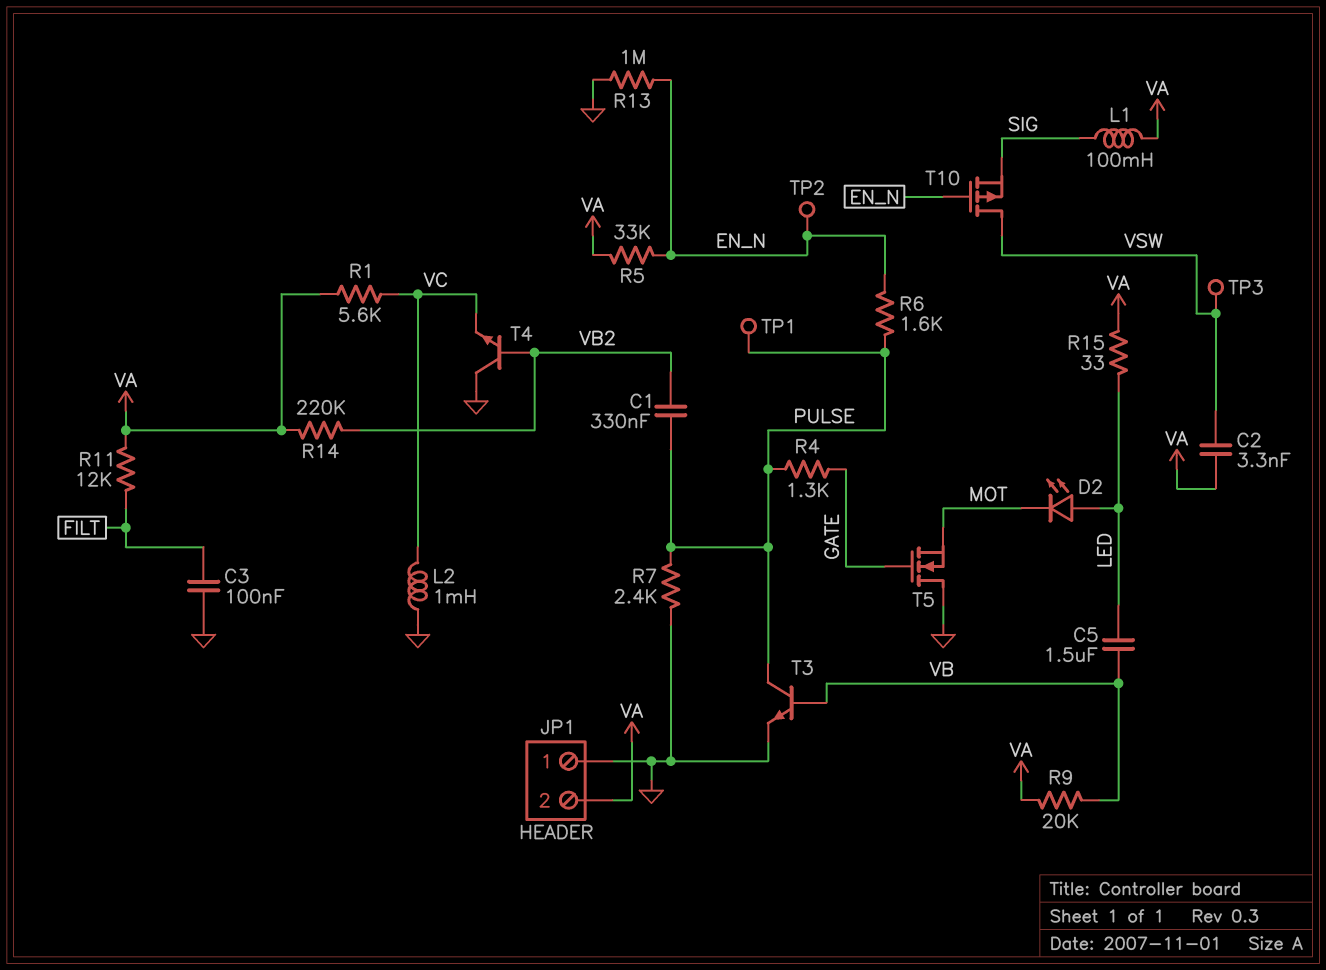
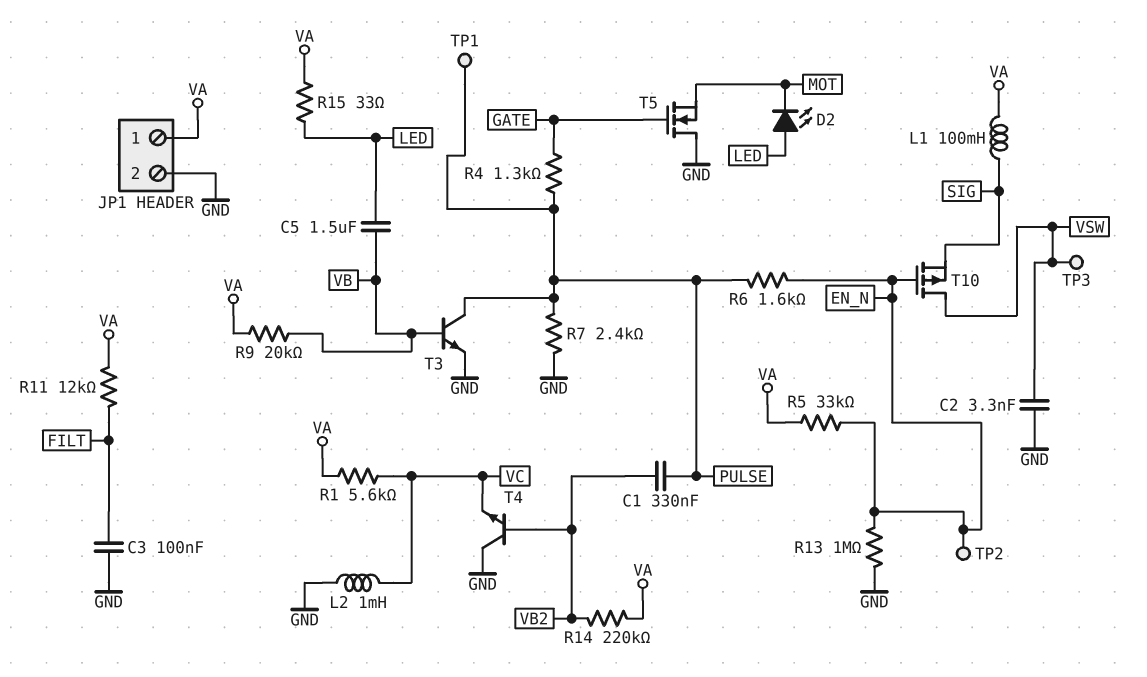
C2: 3.3nF (VA, VSW) -> 3.3nF (GND, VSW)
JP1 pin 1: GND -> VA
JP1 pin 2: VA -> GND

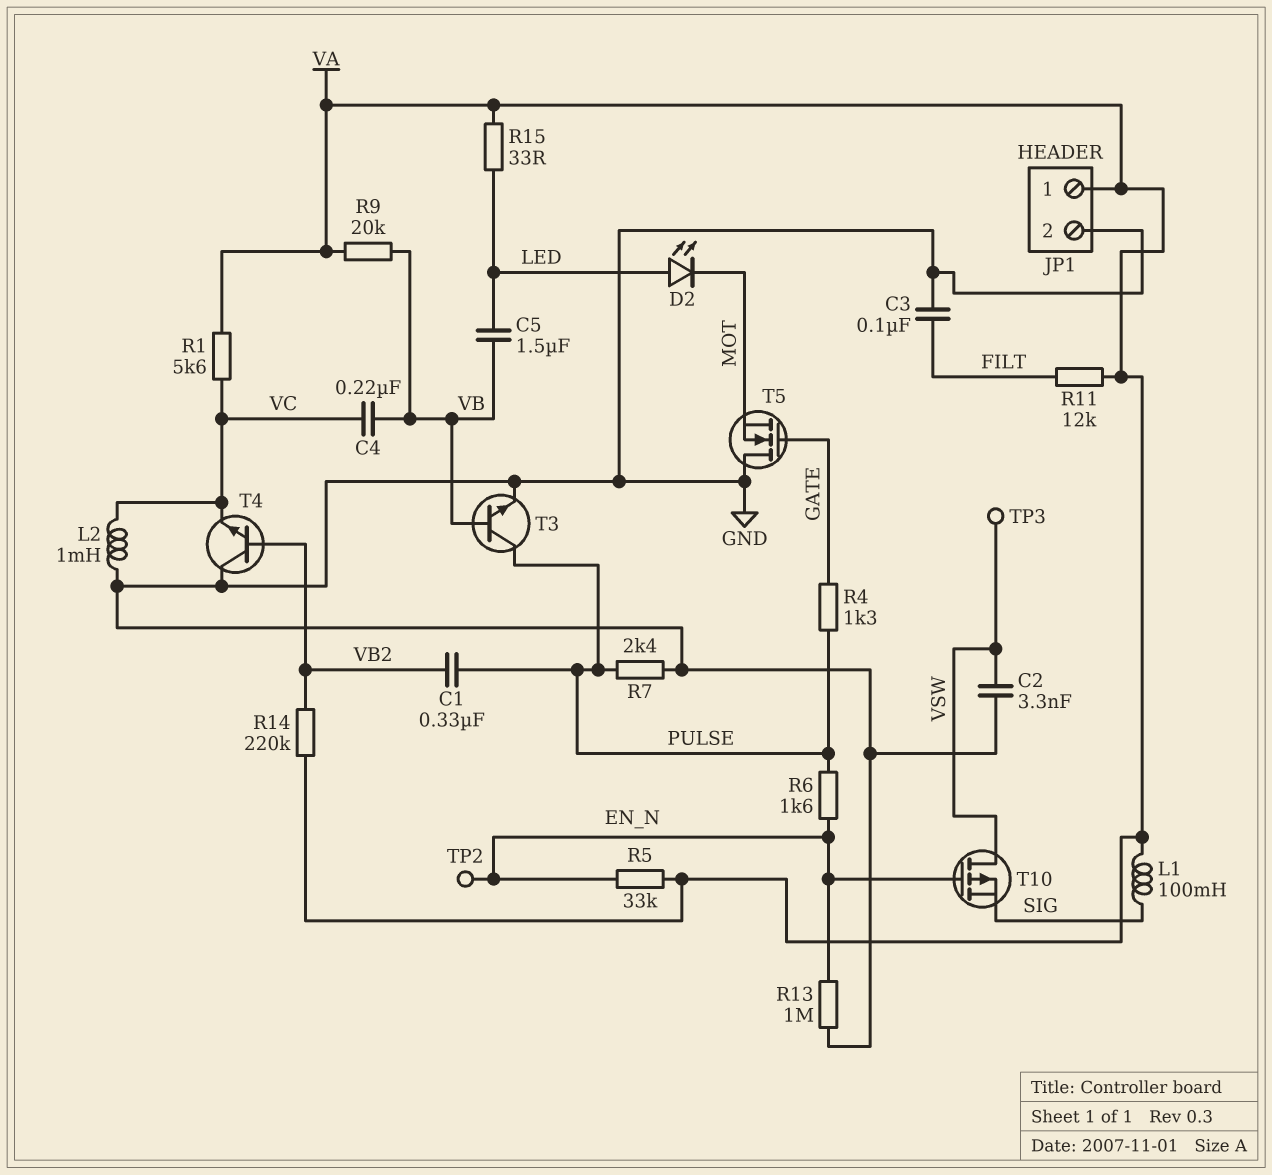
C4: none -> 220nF (VB, VC)
TP1: test point (PULSE) -> none

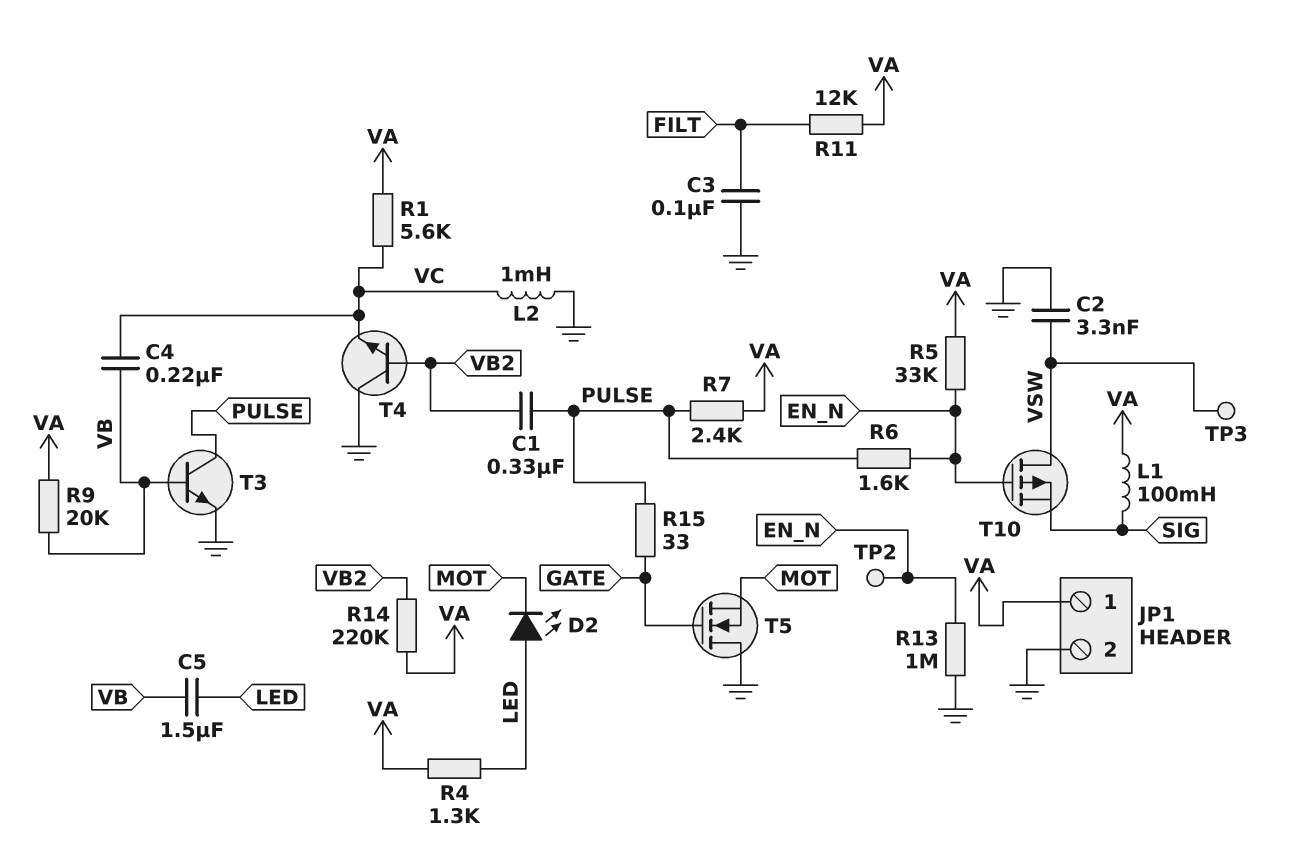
R4: 1.3k (GATE, PULSE) -> 1.3k (LED, VA)
R7: 2.4k (GND, PULSE) -> 2.4k (PULSE, VA)
R15: 33 (LED, VA) -> 33 (GATE, PULSE)

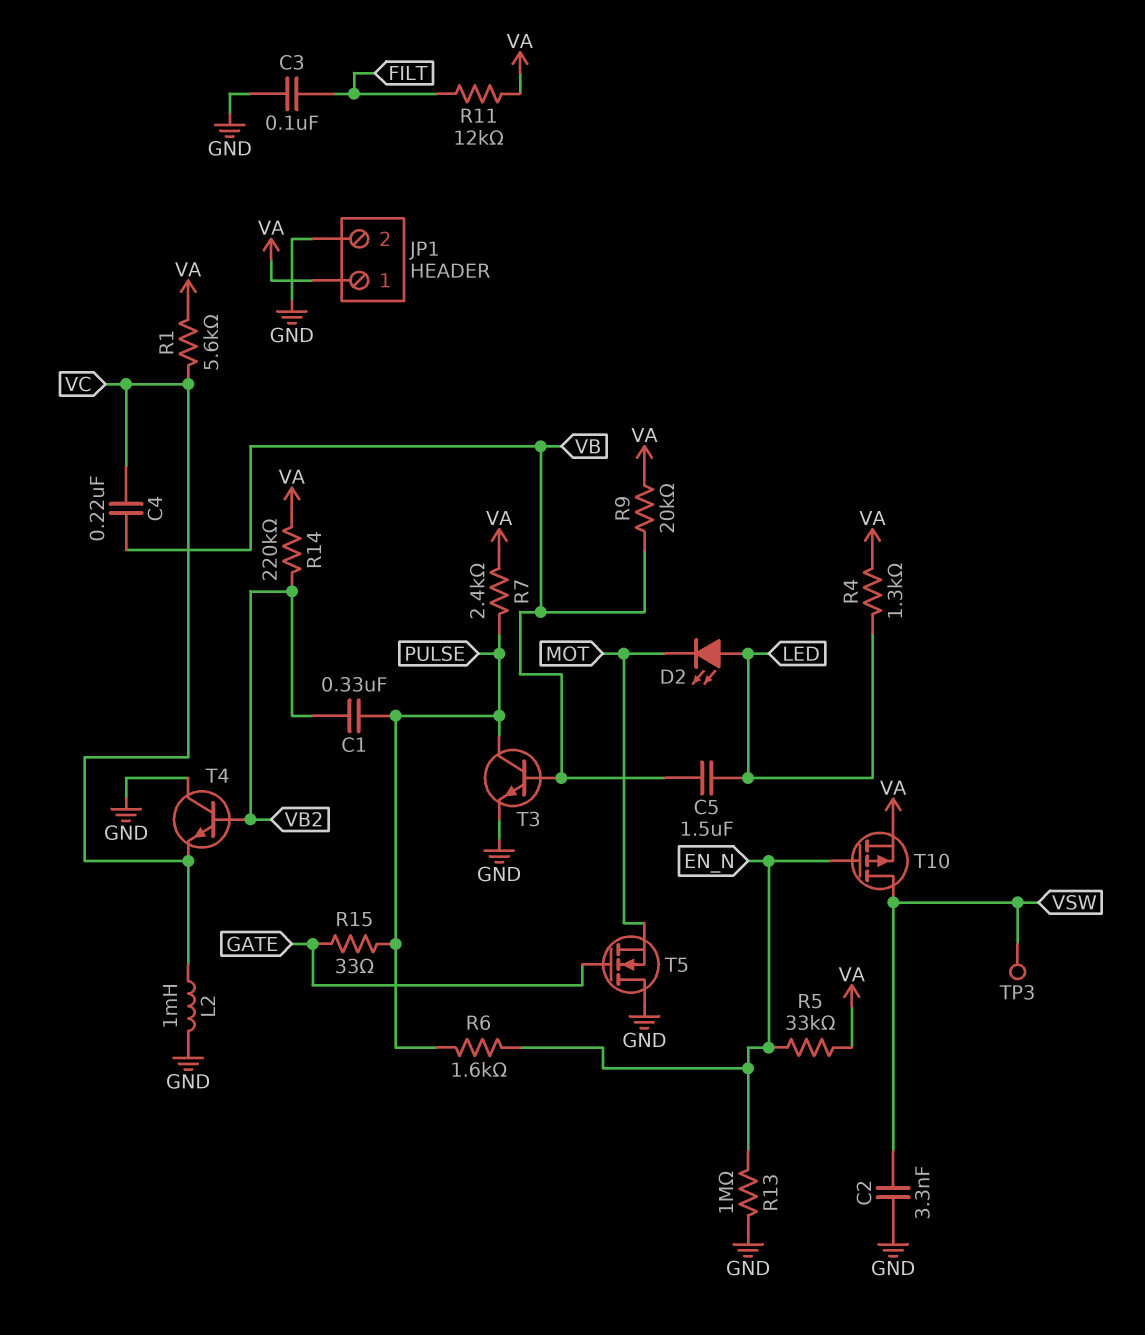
L1: 100mH (SIG, VA) -> none
T10: PMOS (G EN_N, D VSW, S SIG) -> PMOS (G EN_N, D VSW, S VA)
TP2: test point (EN_N) -> none

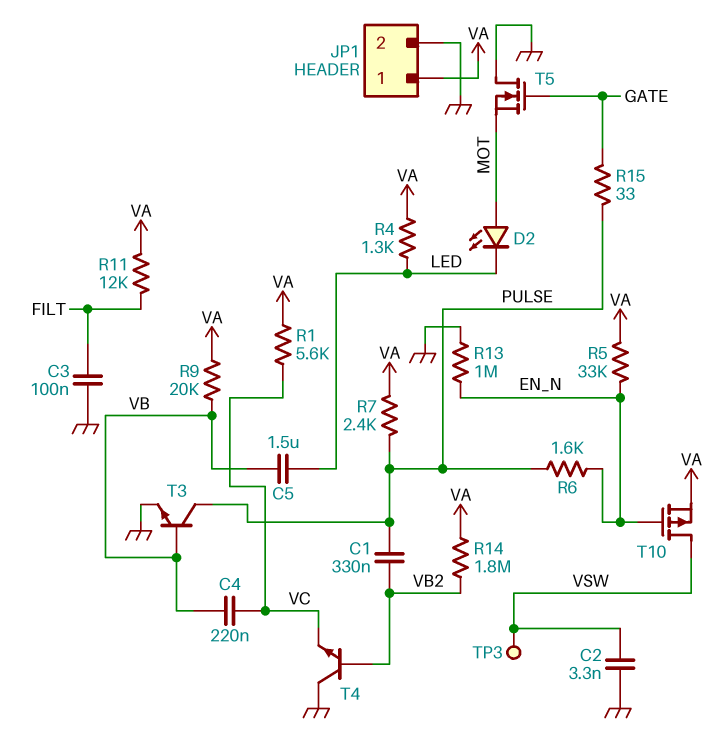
D2: LED (A LED, K MOT) -> LED (A MOT, K LED)
L2: 1mH (GND, VC) -> none
R14: 220k (VA, VB2) -> 1.8M (VA, VB2)

